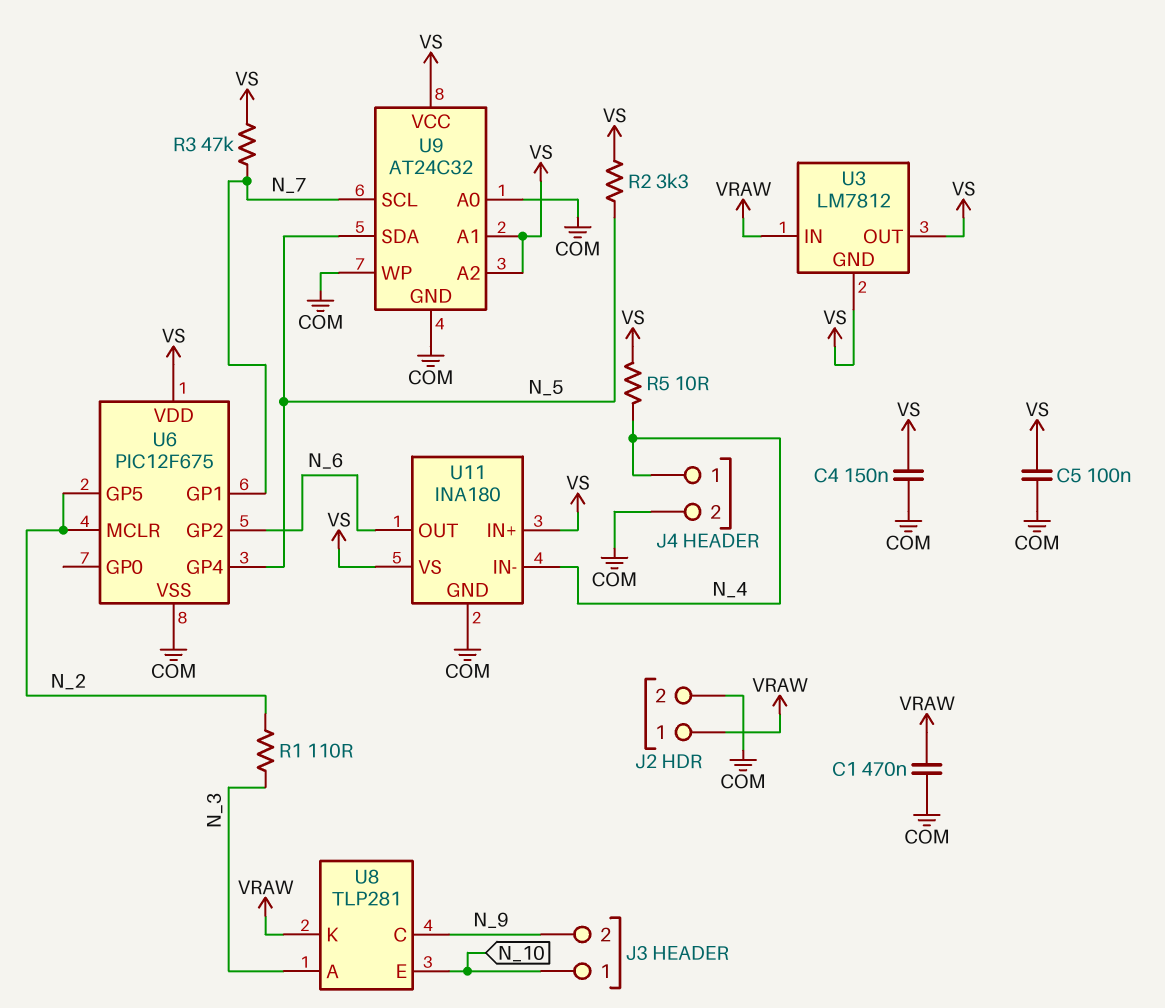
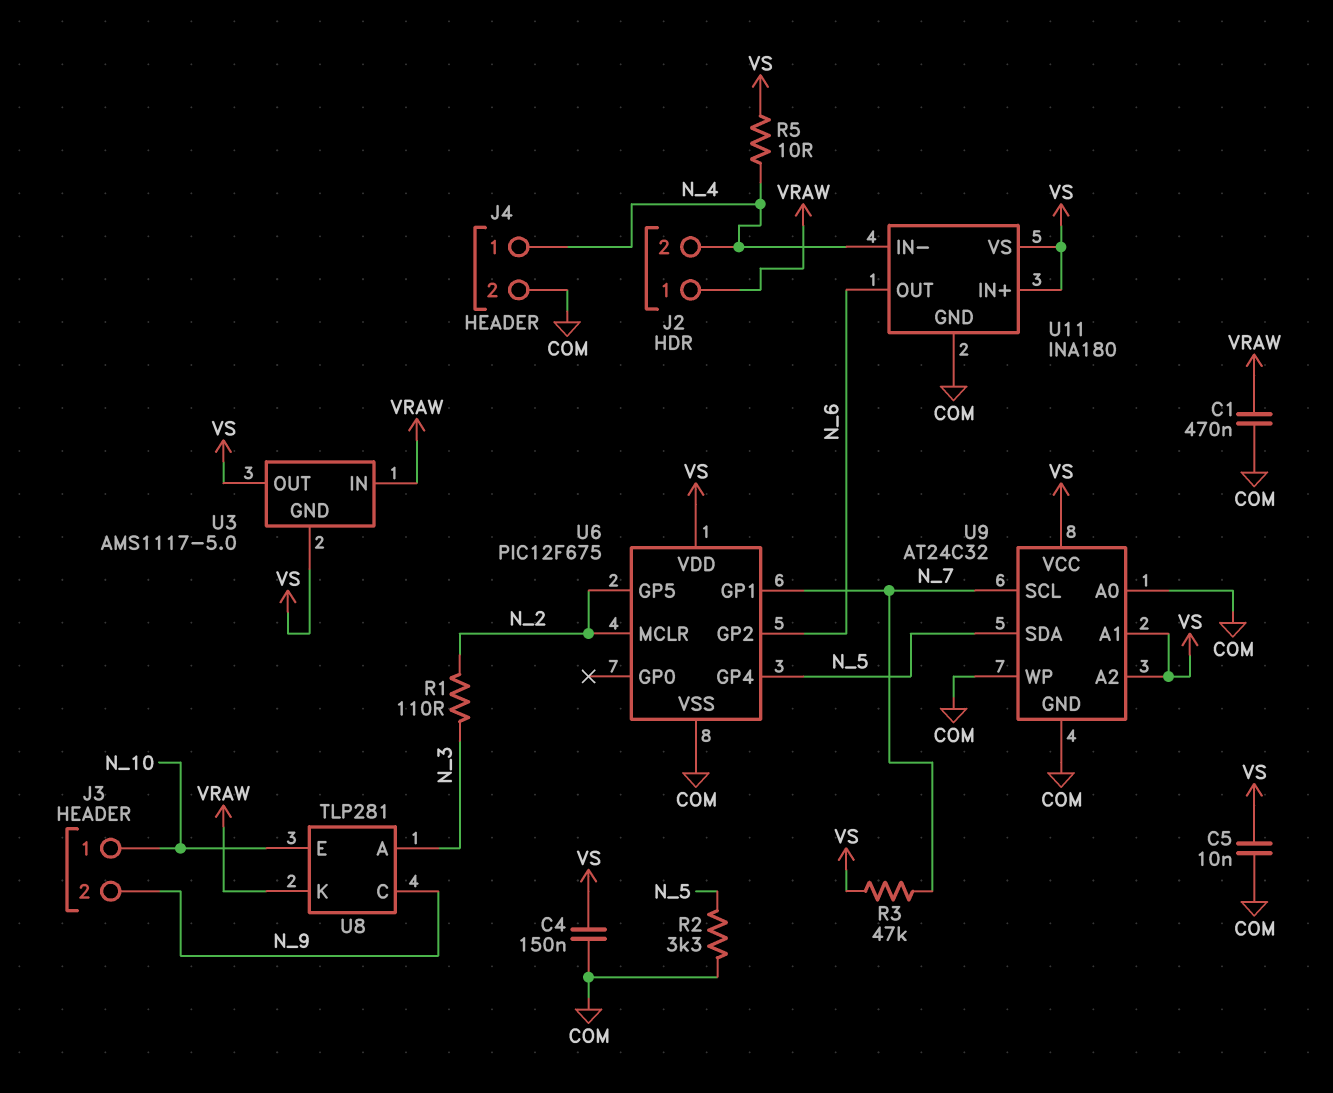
C5: 100nF (COM, VS) -> 10nF (COM, VS)
J2 pin 2: COM -> N_4
R2: 3.3k (N_5, VS) -> 3.3k (COM, N_5)
U3: LM7812 -> AMS1117-5.0

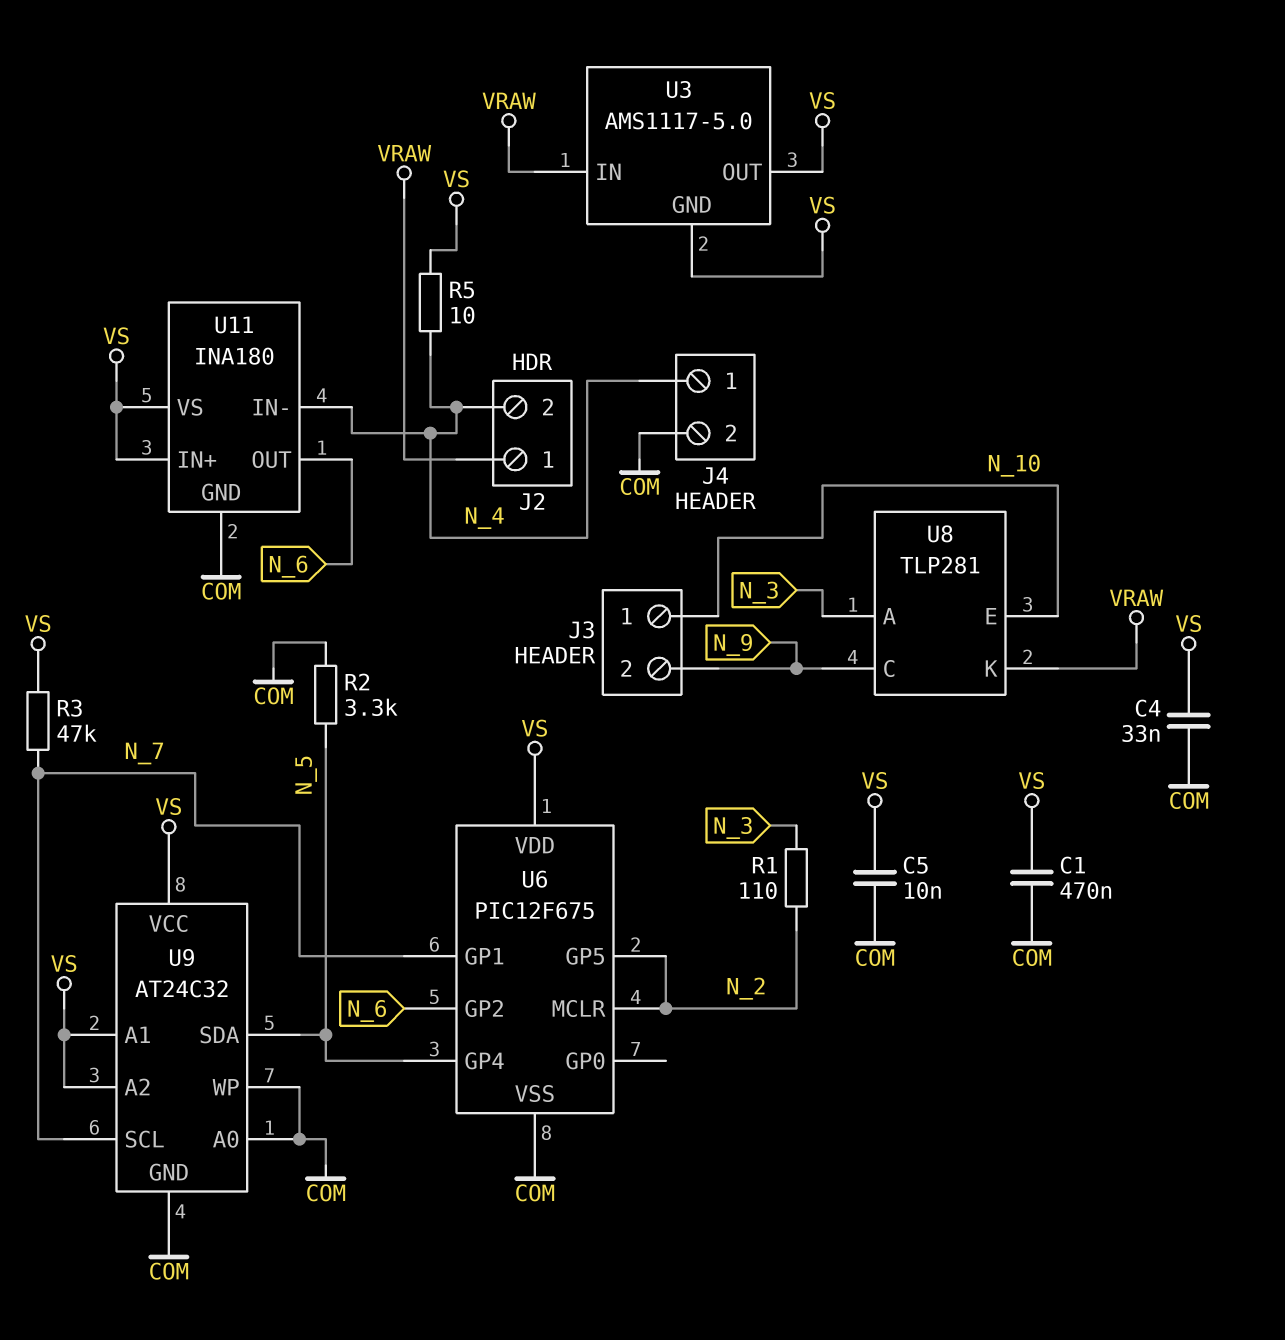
C1: 470nF (COM, VRAW) -> 470nF (COM, VS)
C4: 150nF (COM, VS) -> 33nF (COM, VS)

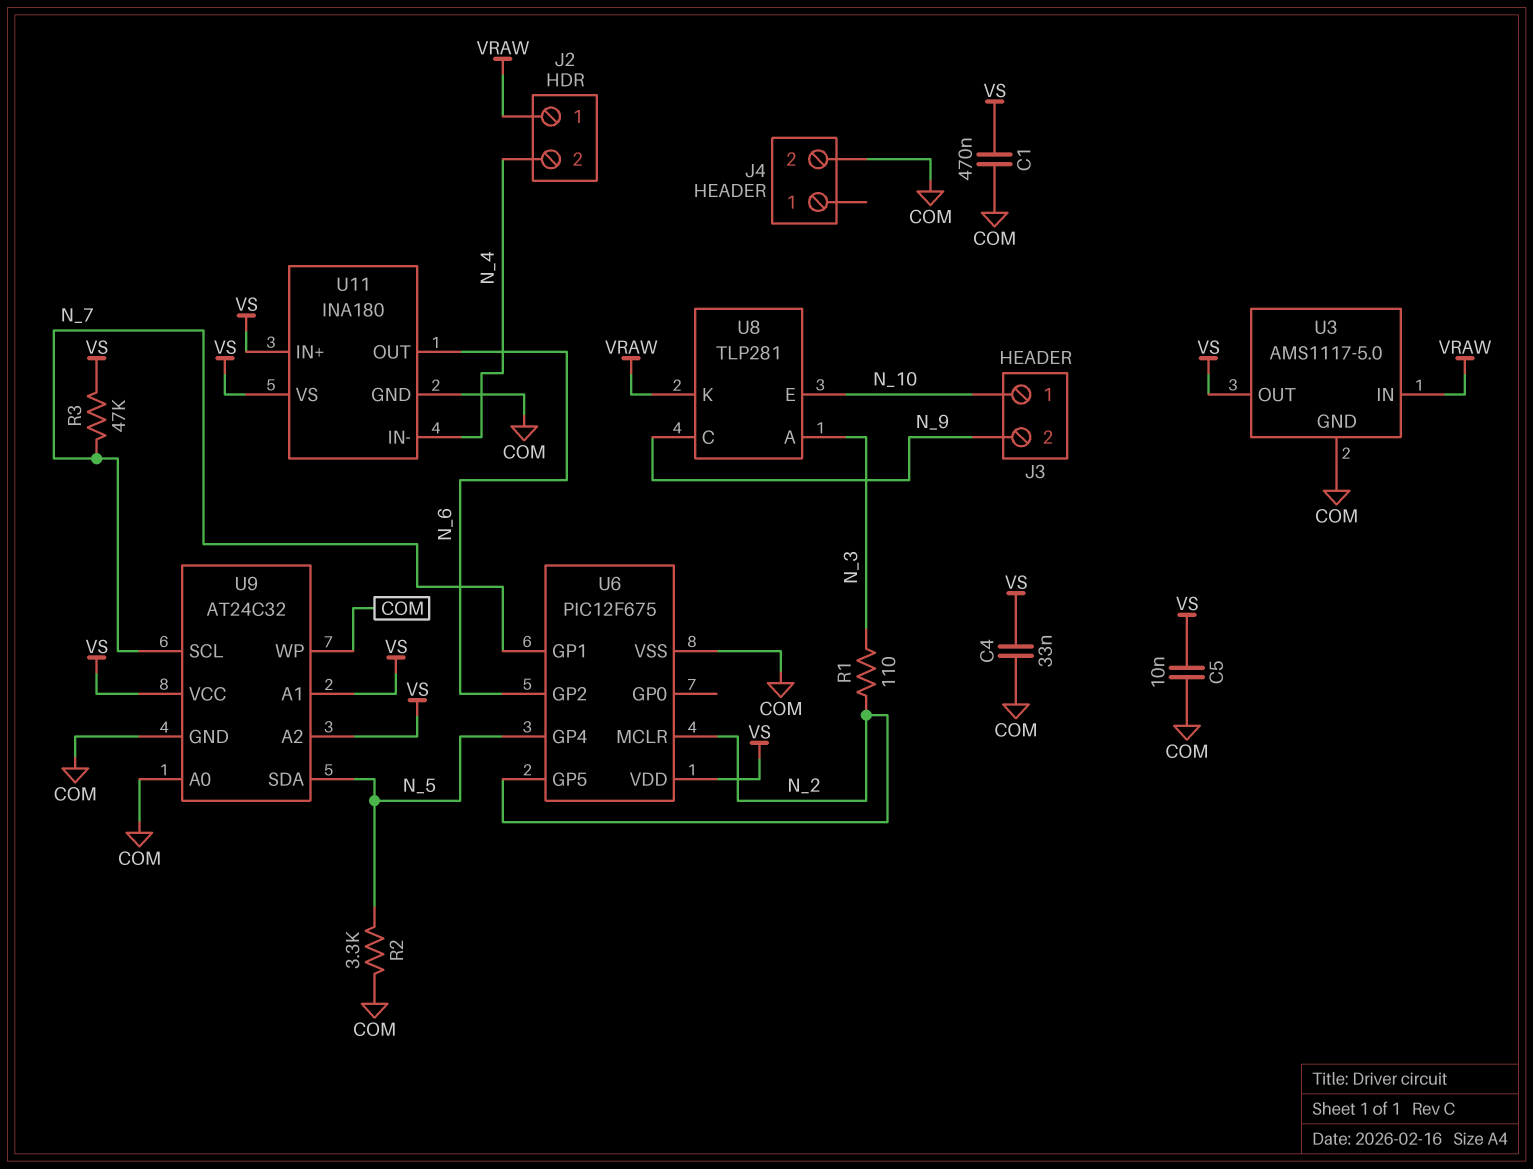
J4 pin 1: N_4 -> none
R5: 10 (N_4, VS) -> none
U3 pin GND: VS -> COM

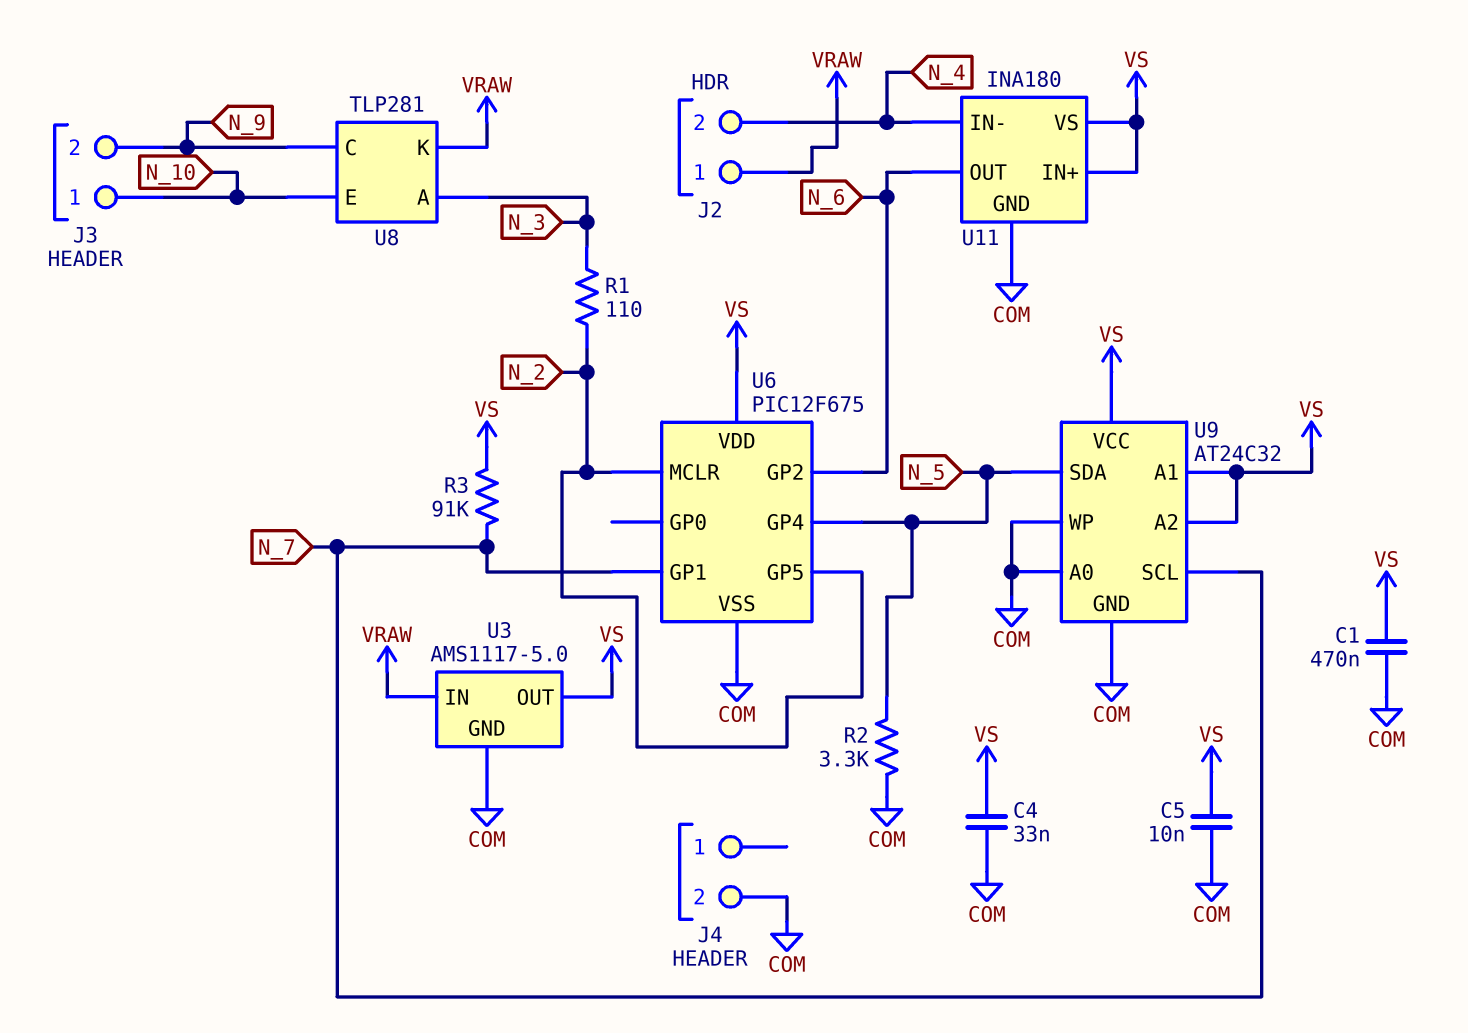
R3: 47k (N_7, VS) -> 91k (N_7, VS)

